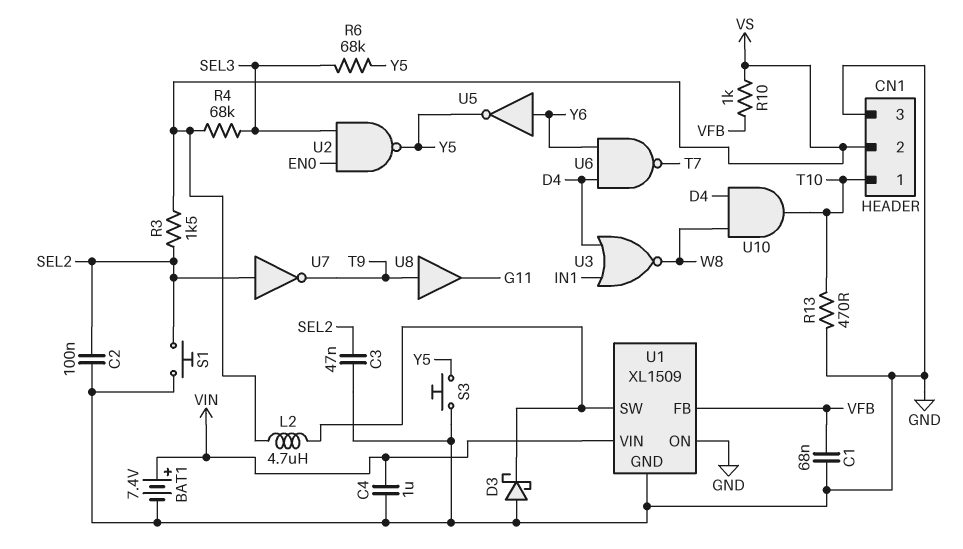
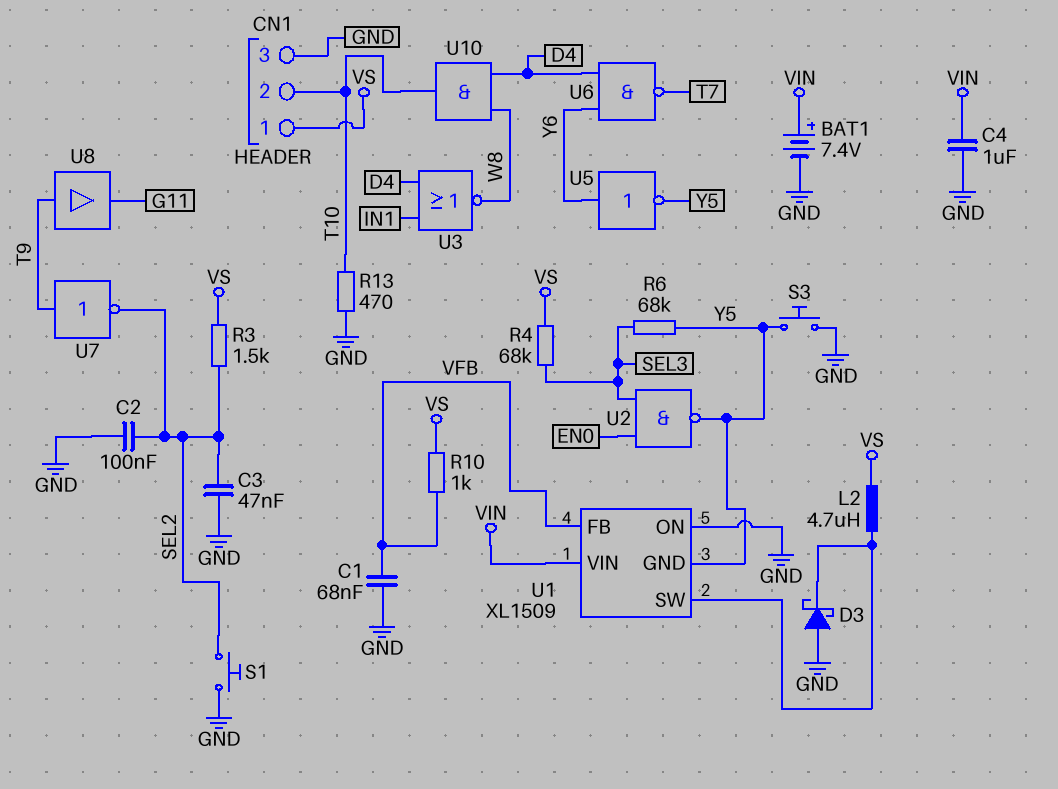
CN1 pin 1: T10 -> VS
CN1 pin 2: VS -> T10
U1 pin GND: GND -> Y5
U7: NOT (in SEL2, out T9) -> NOT (in T9, out SEL2)

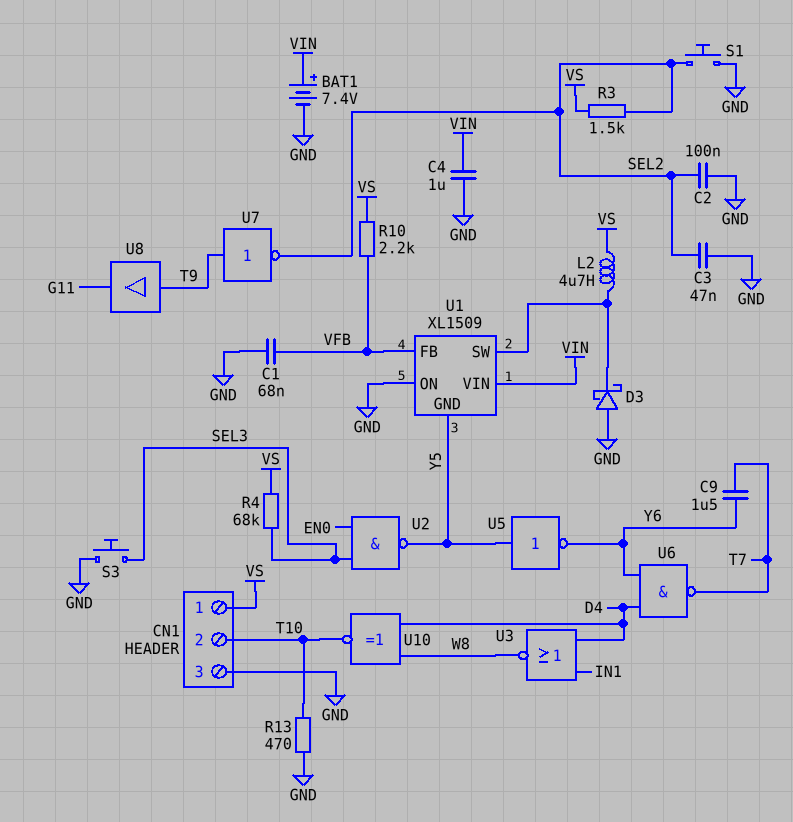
C9: none -> 1.5uF (T7, Y6)
R6: 68k (SEL3, Y5) -> none
R10: 1k (VFB, VS) -> 2.2k (VFB, VS)
S3: button (GND, Y5) -> button (GND, SEL3)
U5: NOT (in Y6, out Y5) -> NOT (in Y5, out Y6)
U10: AND (in D4, in W8, out T10) -> XNOR (in D4, in W8, out T10)

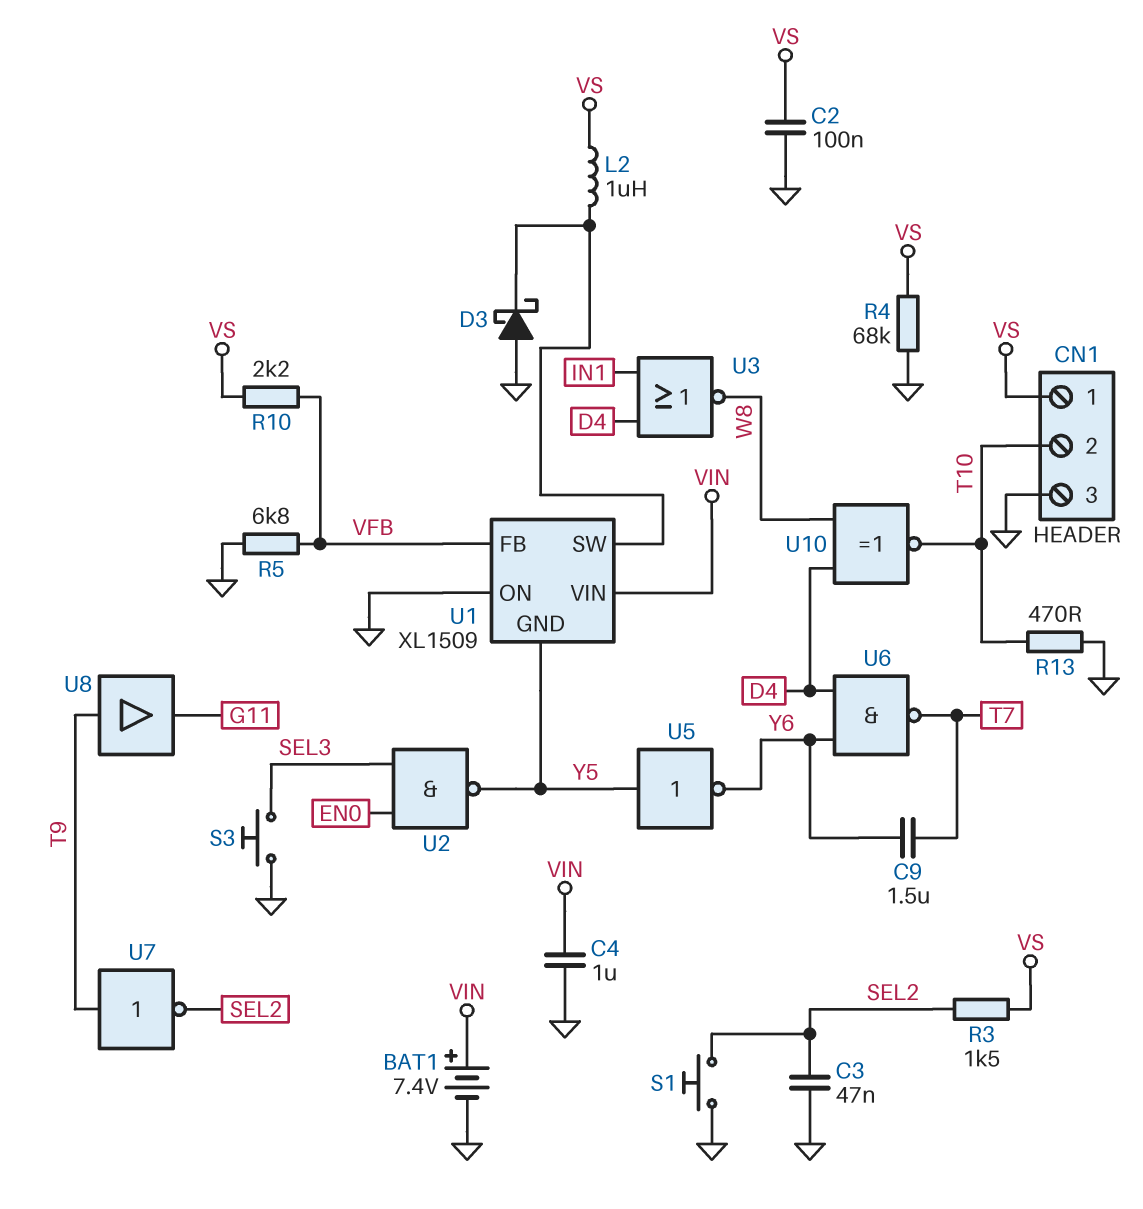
C1: 68nF (GND, VFB) -> none
C2: 100nF (GND, SEL2) -> 100nF (GND, VS)
L2: 4.7uH (U1/SW, VS) -> 1uH (U1/SW, VS)
R4: 68k (SEL3, VS) -> 68k (GND, VS)
R5: none -> 6.8k (GND, VFB)

